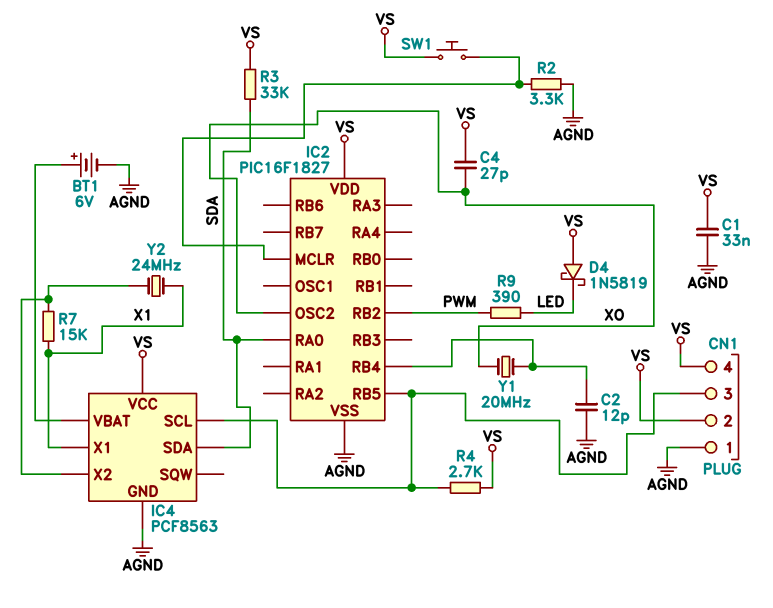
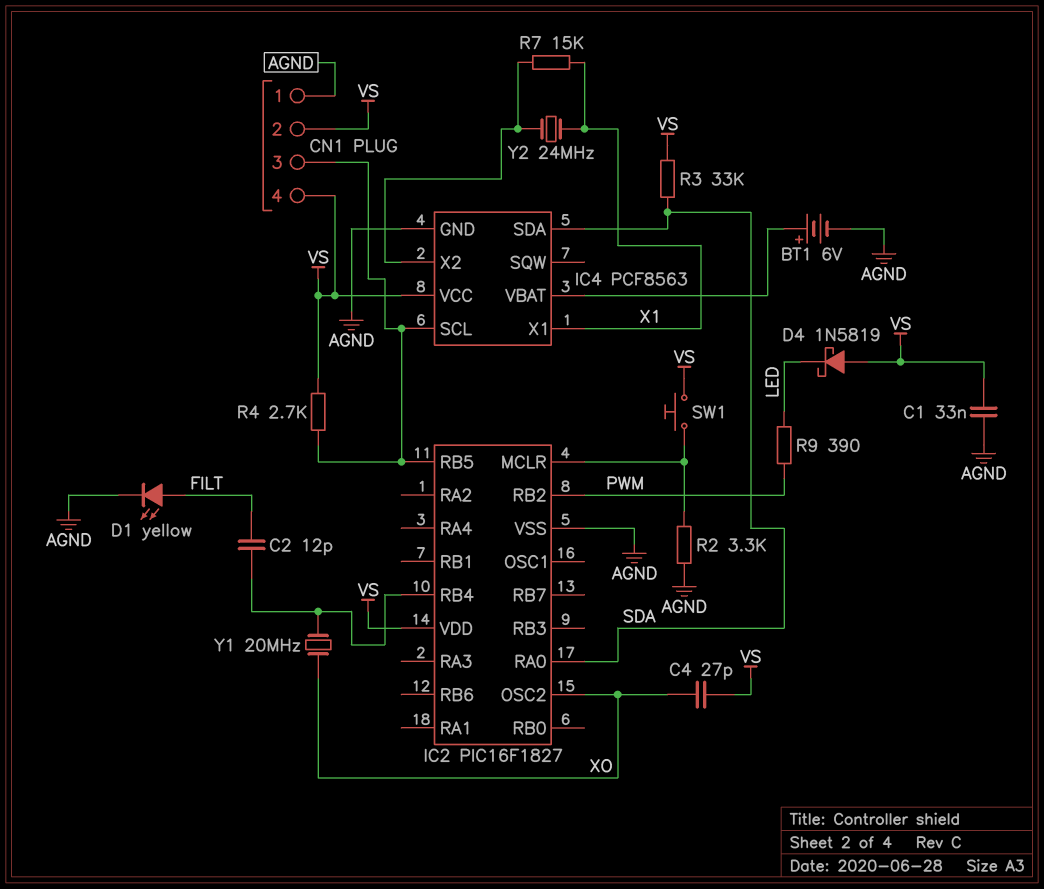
C2: 12pF (AGND, IC2/RB4) -> 12pF (FILT, IC2/RB4)
D1: none -> LED yellow (A FILT, K AGND)

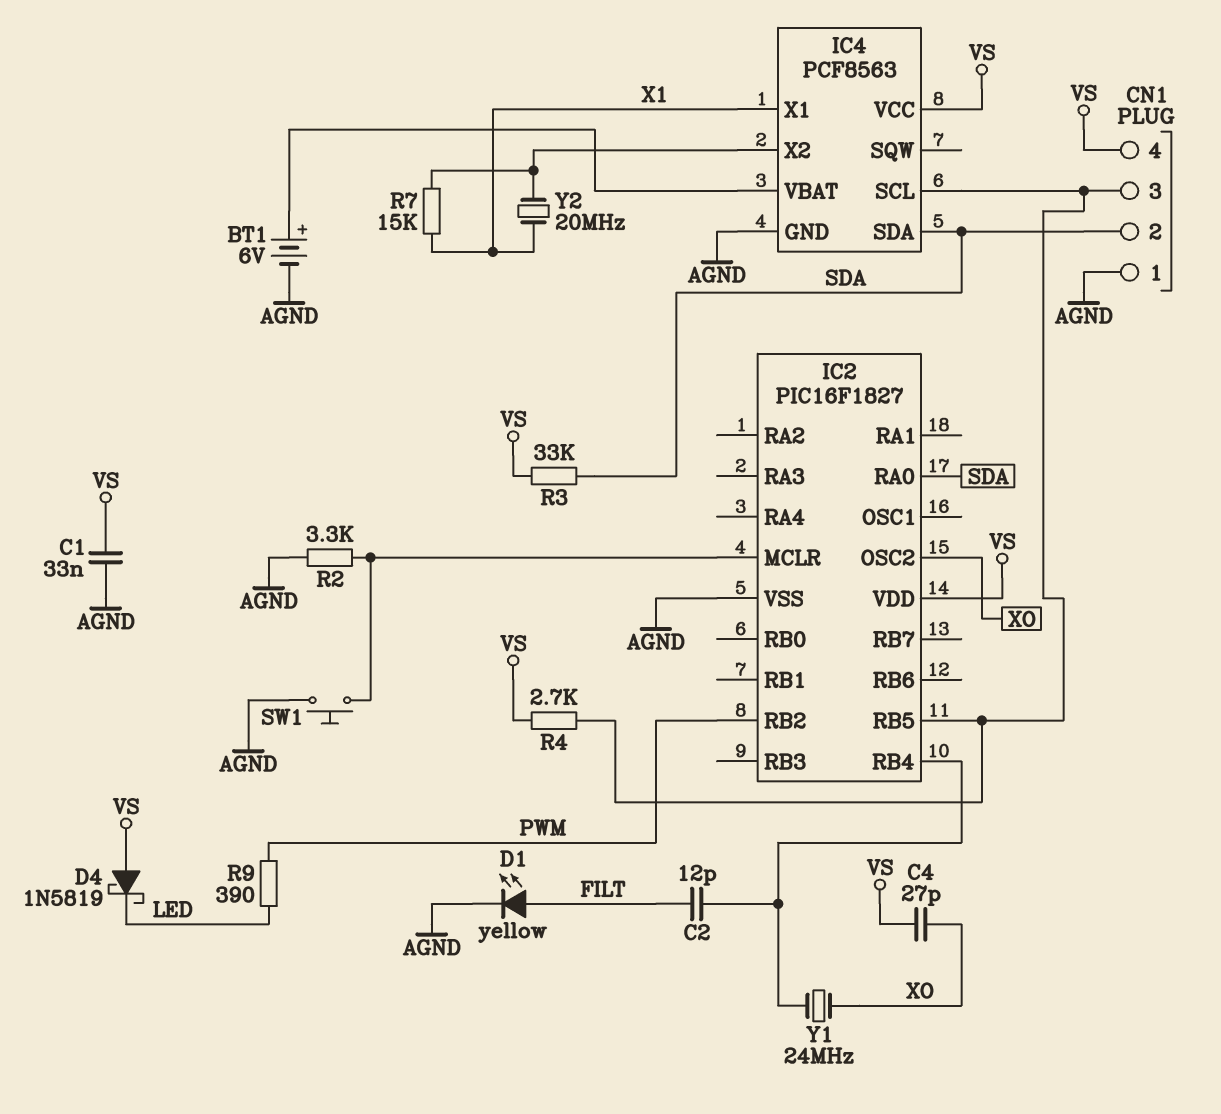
CN1 pin 2: VS -> SDA
SW1: button (IC2/MCLR, VS) -> button (AGND, IC2/MCLR)
Y1: 20MHz (IC2/RB4, XO) -> 24MHz (IC2/RB4, XO)
Y2: 24MHz (IC4/X2, X1) -> 20MHz (IC4/X2, X1)

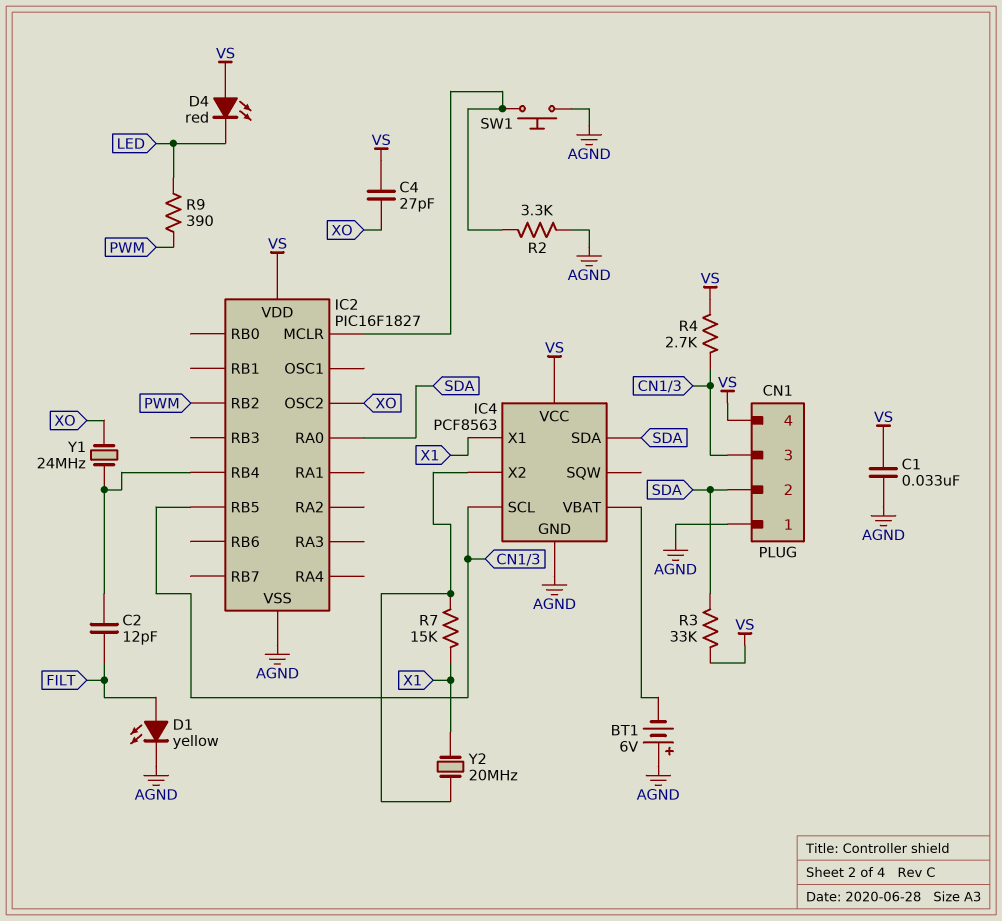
BT1: 6V (plus IC4/VBAT, minus AGND) -> 6V (plus AGND, minus IC4/VBAT)
D4: schottky 1N5819 (A VS, K LED) -> LED red (A VS, K LED)

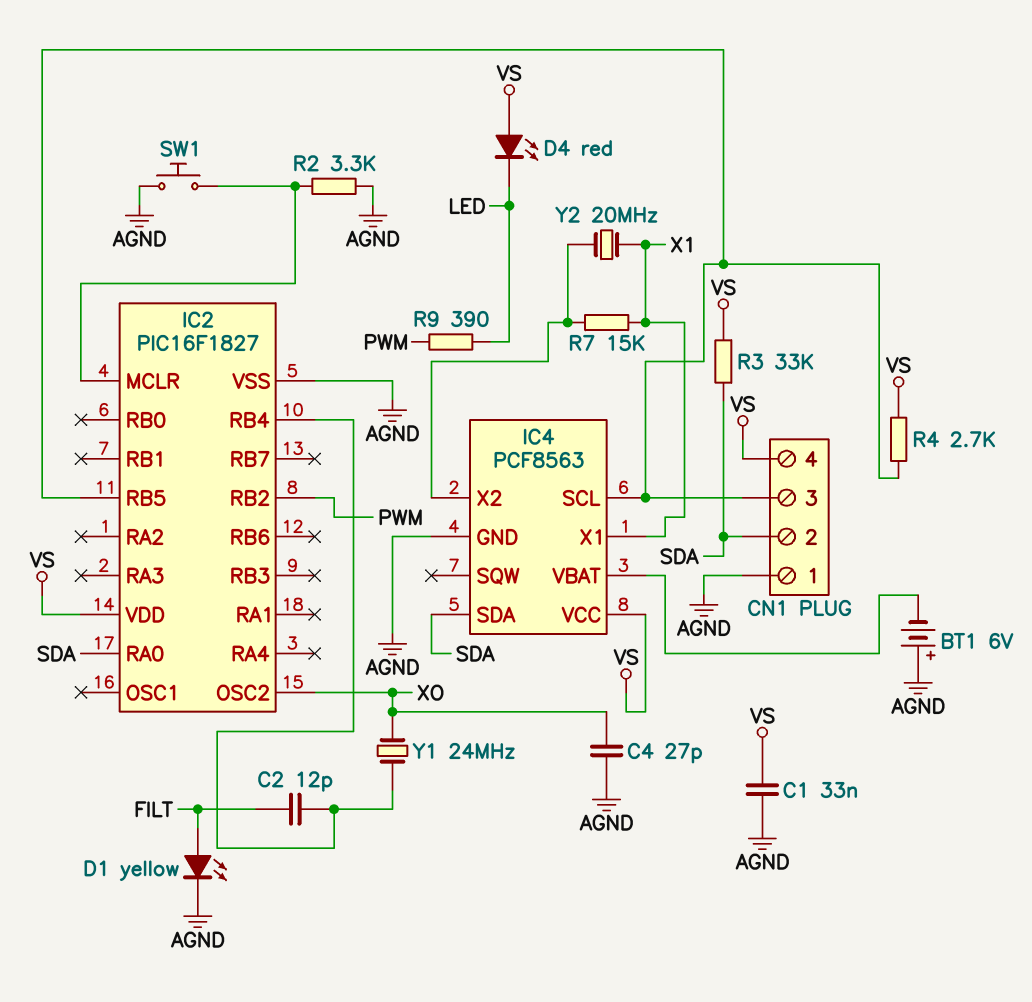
C4: 27pF (VS, XO) -> 27pF (AGND, XO)

